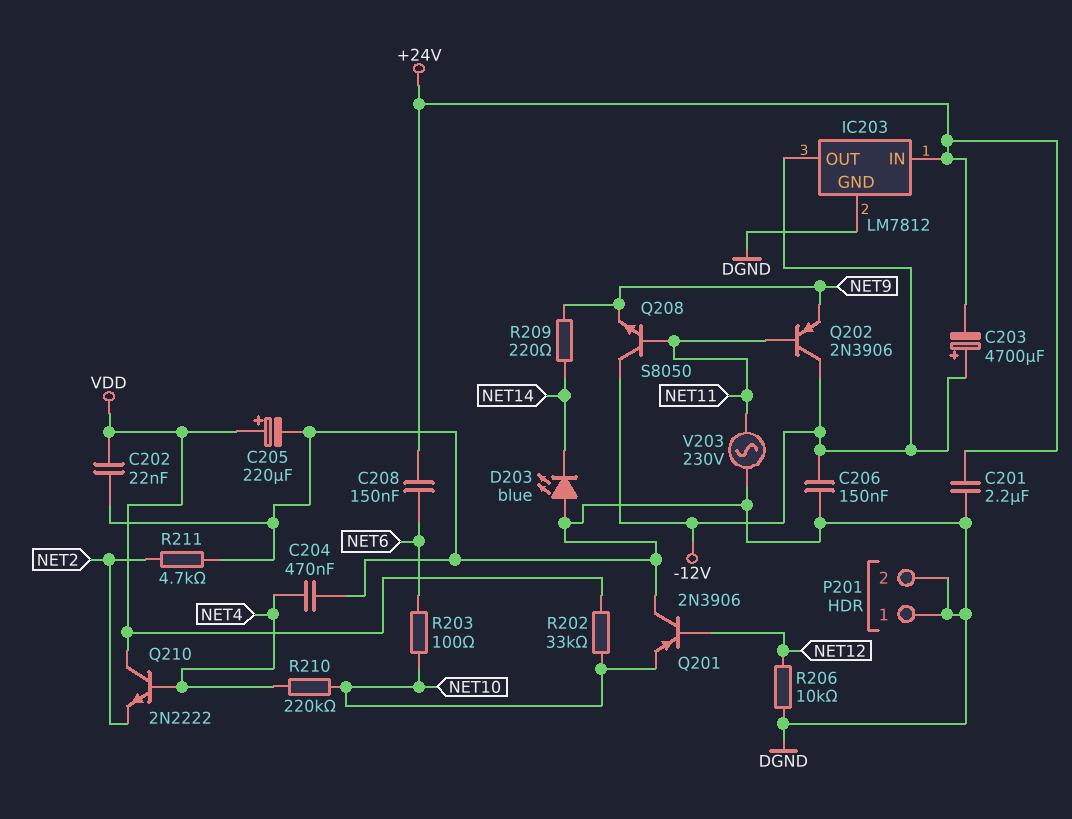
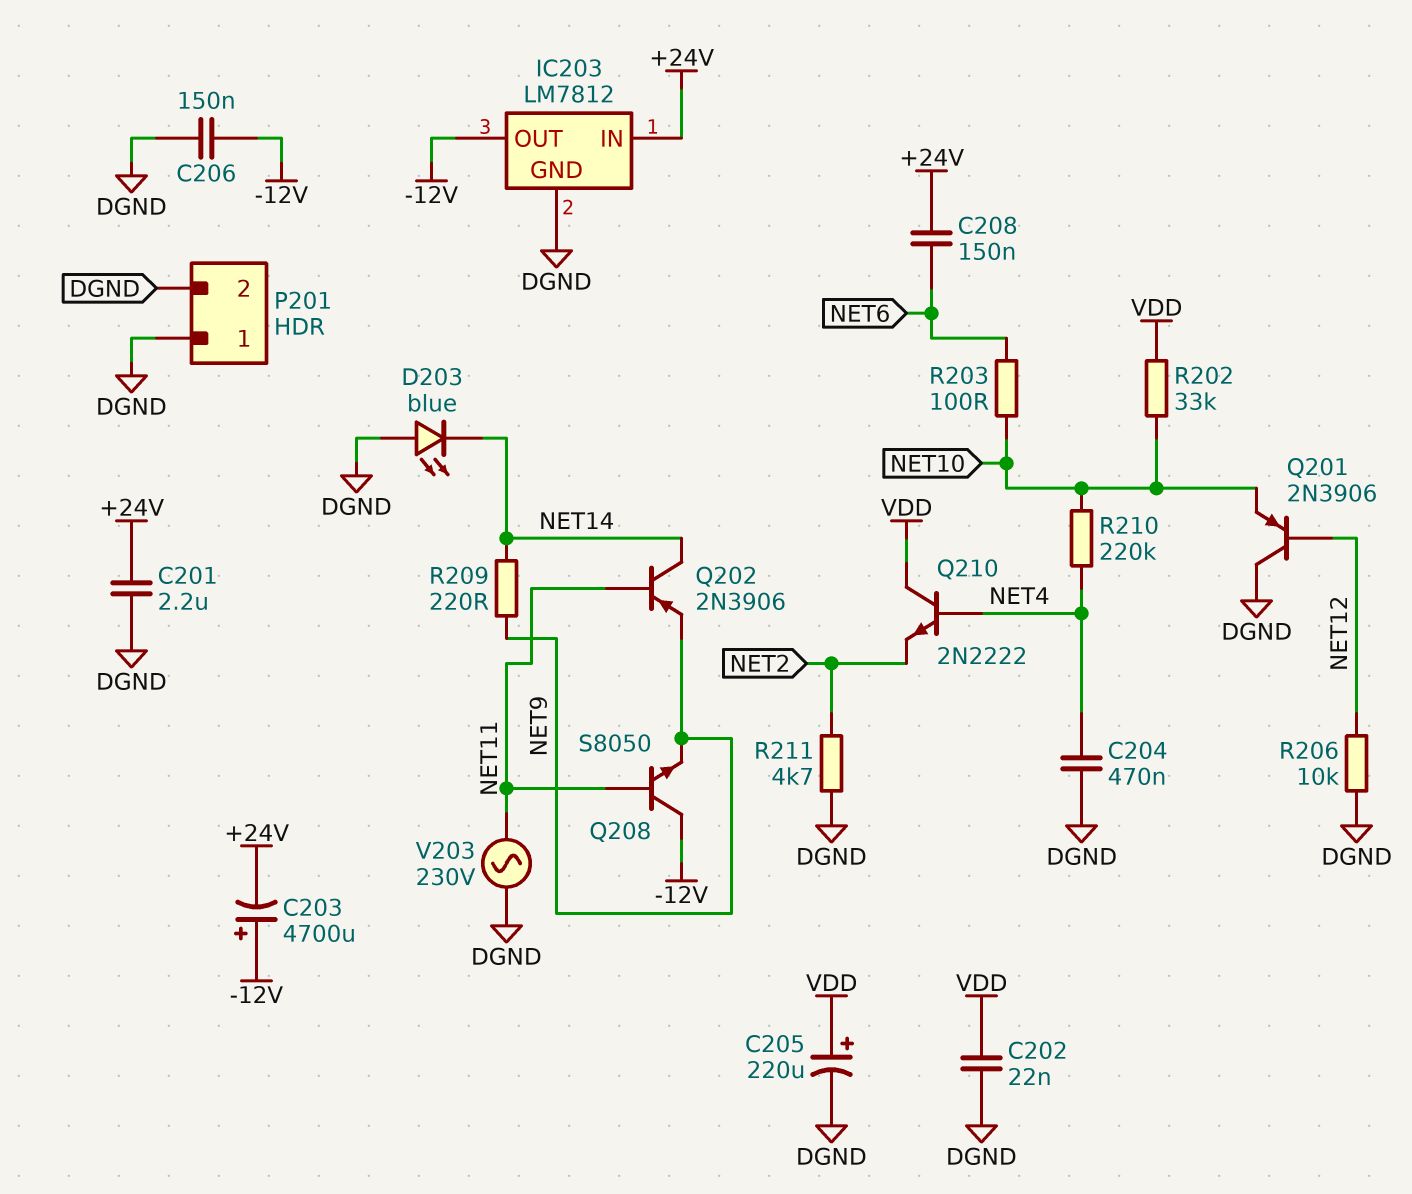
Q202: PNP 2N3906 (B NET11, C -12V, E NET9) -> PNP 2N3906 (B NET11, C NET14, E NET9)

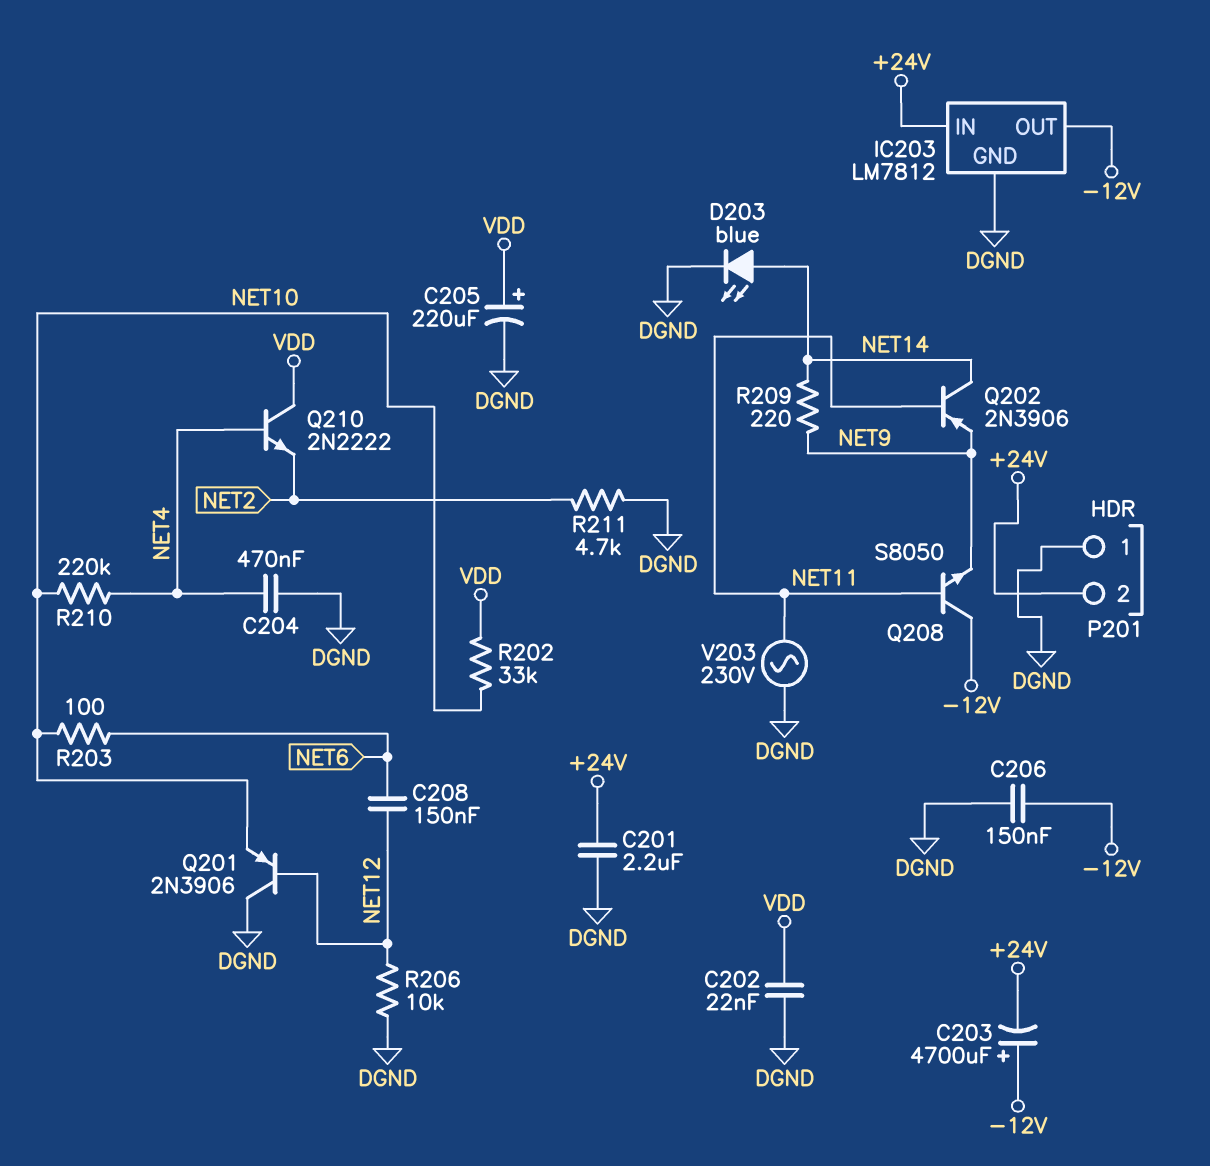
C208: 150nF (+24V, NET6) -> 150nF (NET6, NET12)
D203: LED blue (A DGND, K NET14) -> LED blue (A NET14, K DGND)
P201 pin 2: DGND -> +24V

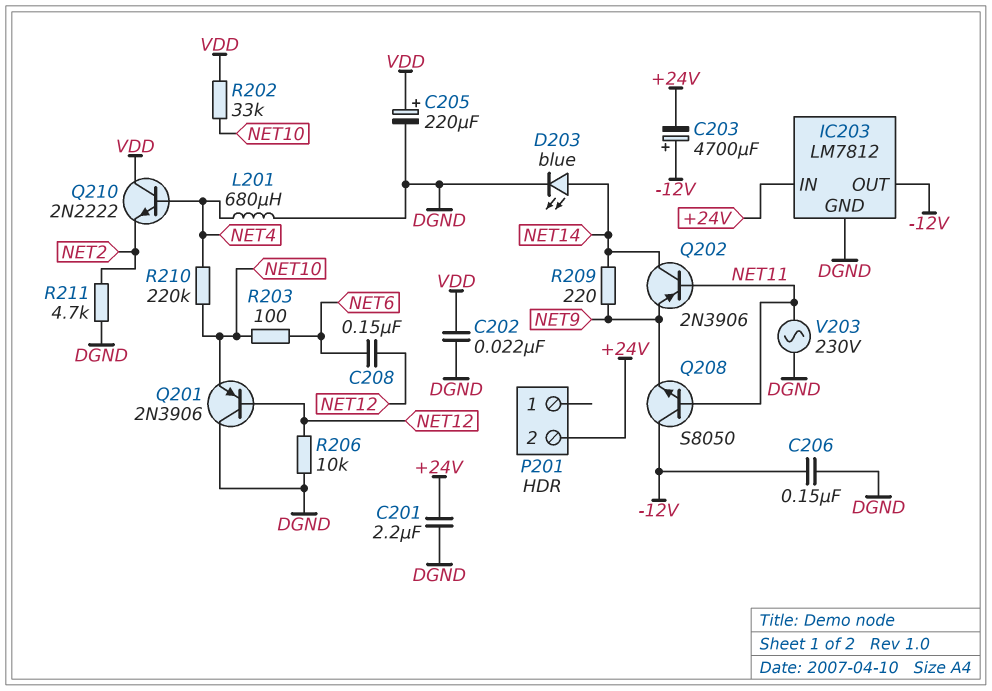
C204: 470nF (DGND, NET4) -> none
L201: none -> 680uH (DGND, NET4)
P201 pin 1: DGND -> none

